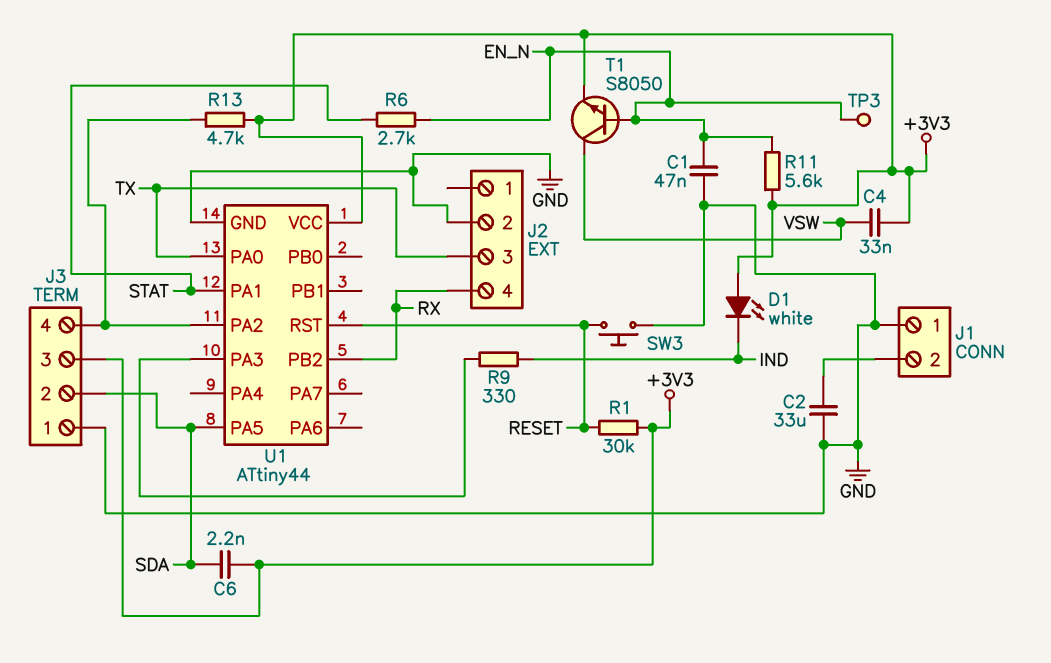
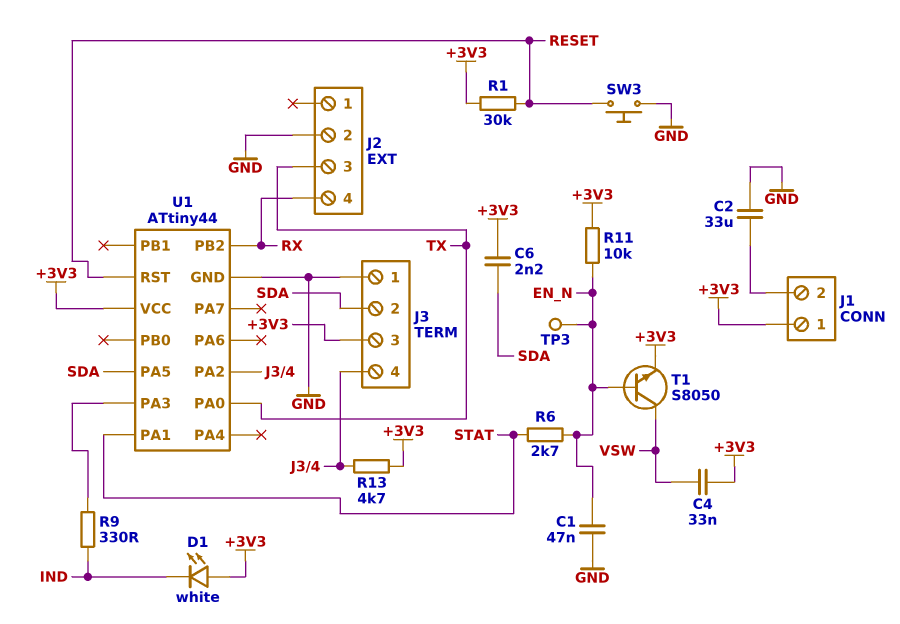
J1 pin 1: GND -> +3V3
R11: 5.6k (+3V3, EN_N) -> 10k (+3V3, EN_N)

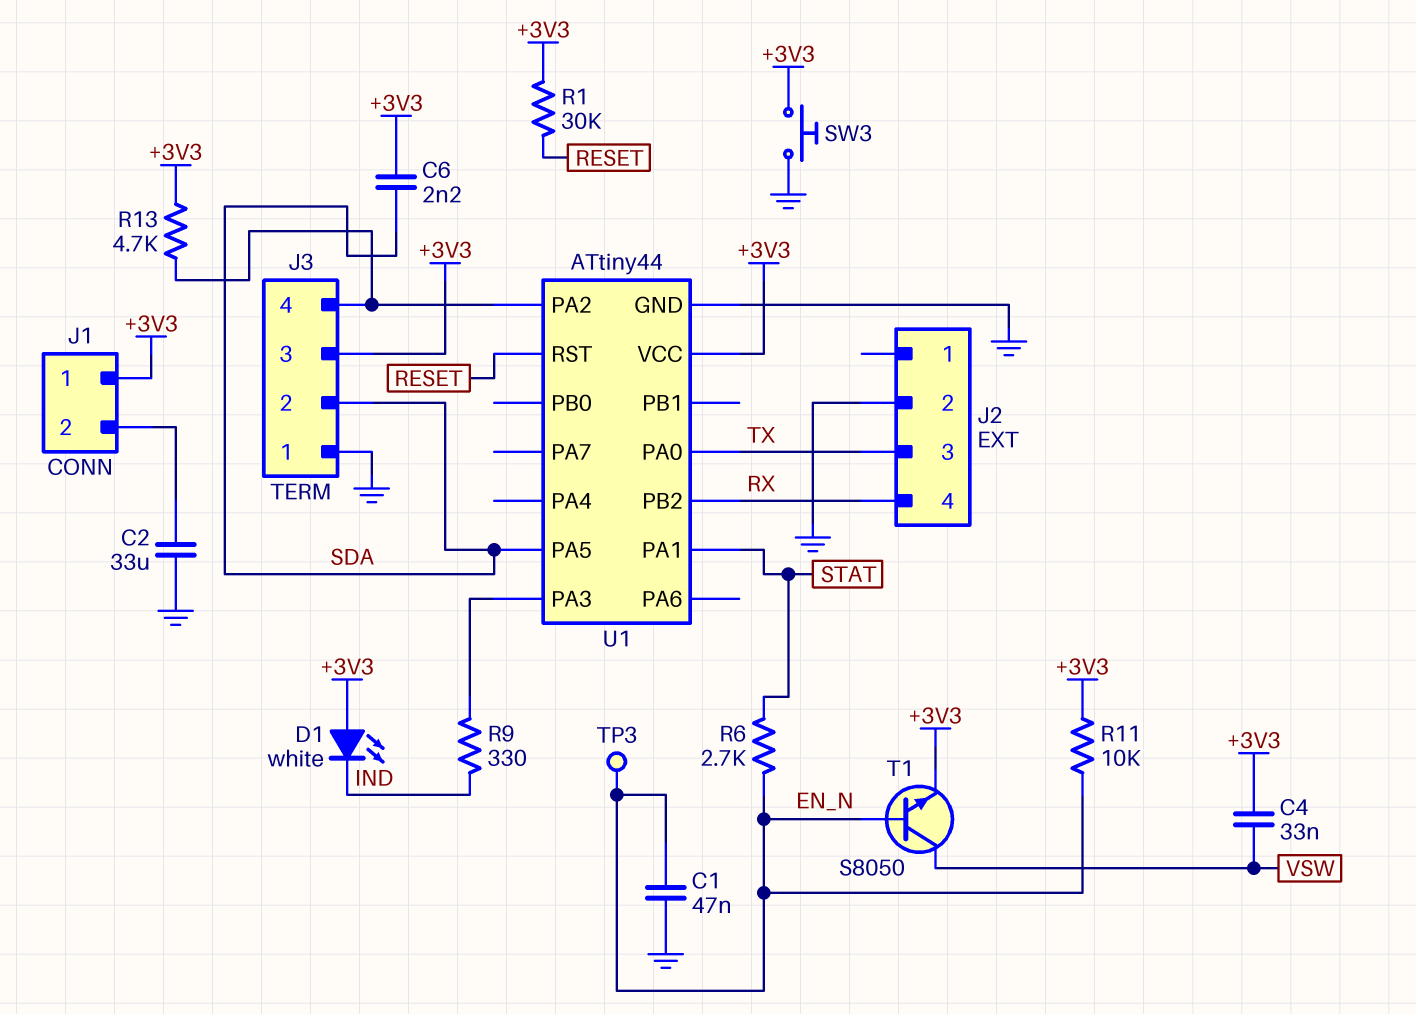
SW3: button (GND, RESET) -> button (+3V3, GND)

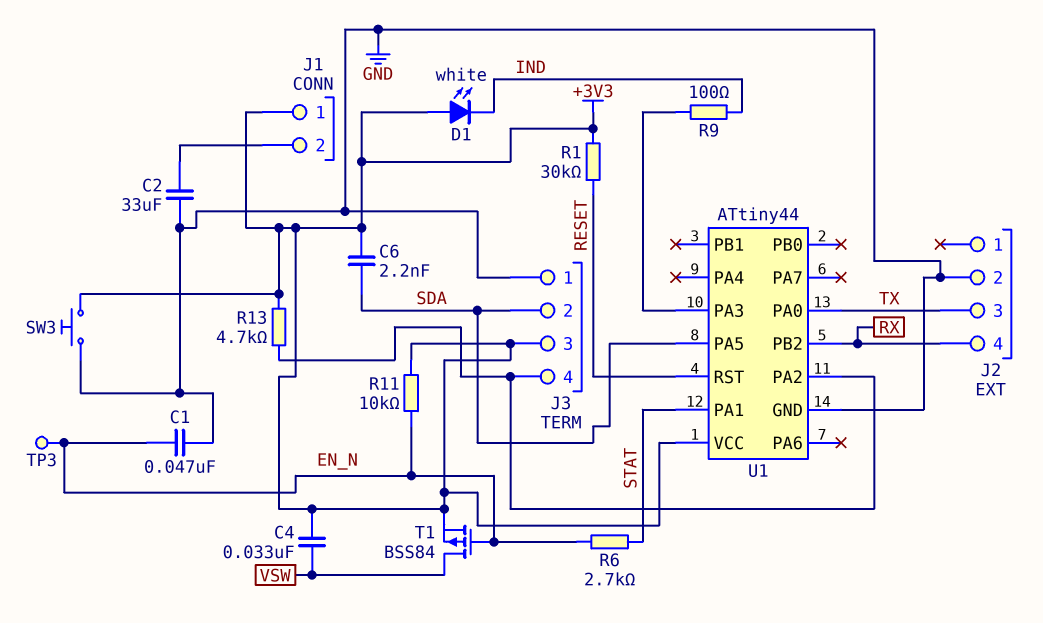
R9: 330 (IND, U1/PA3) -> 100 (IND, U1/PA3)
T1: NPN S8050 (B EN_N, C VSW, E +3V3) -> PMOS BSS84 (G EN_N, D VSW, S +3V3)

